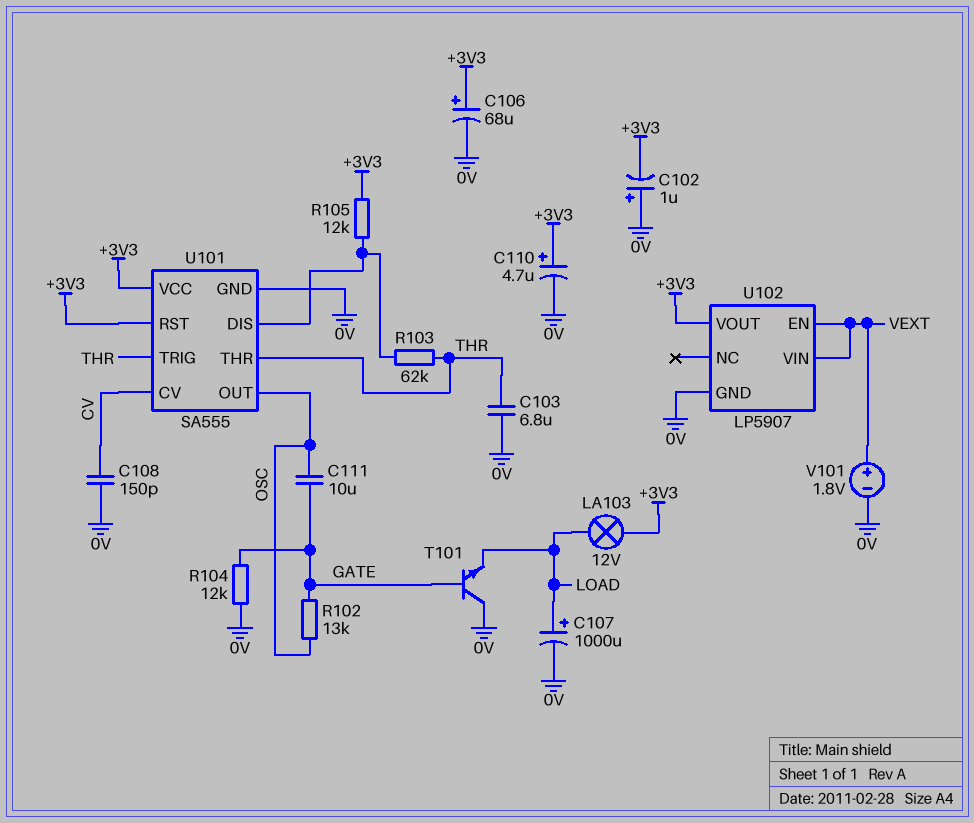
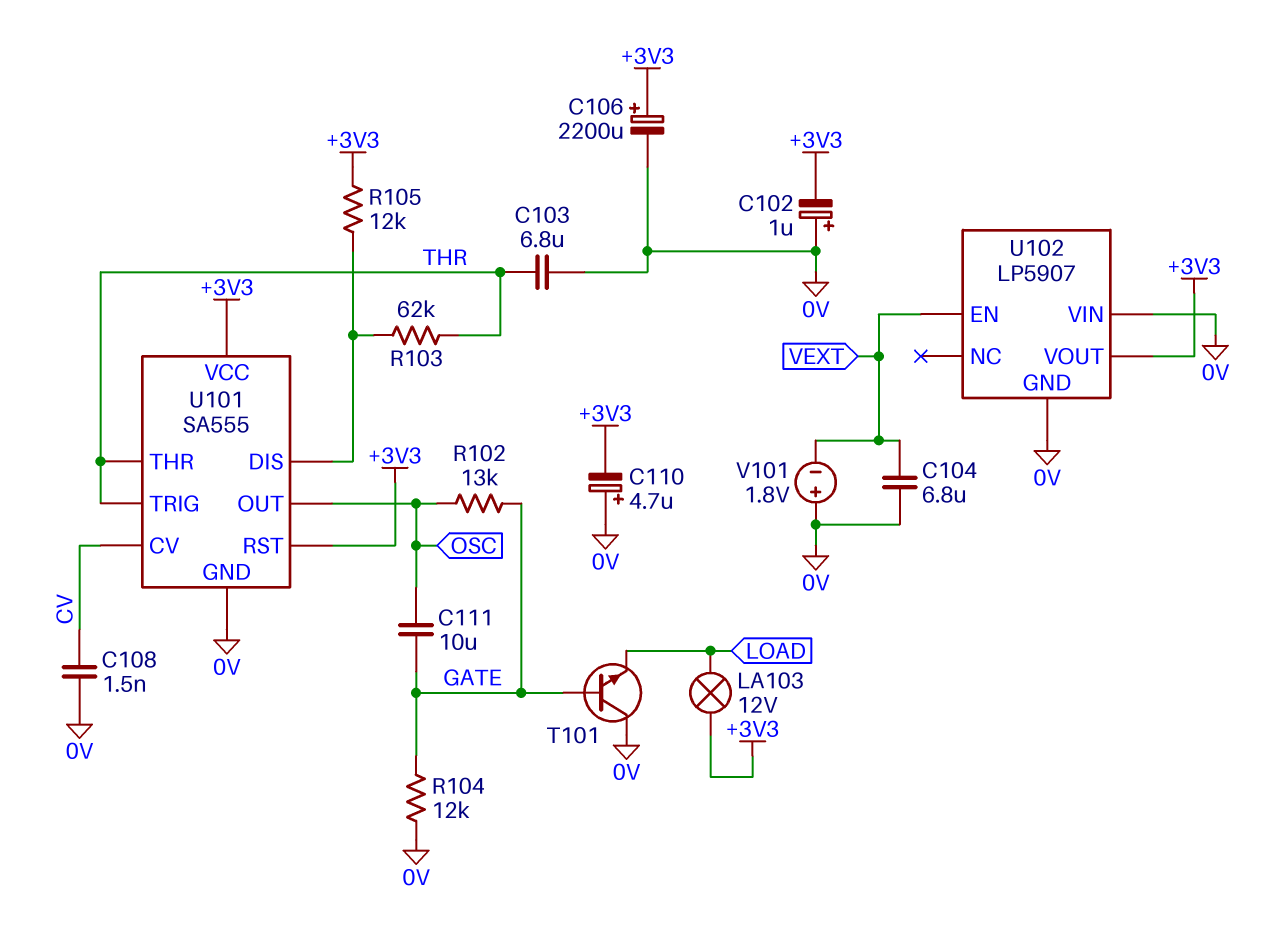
C104: none -> 6.8uF (0V, VEXT)
C106: 68uF (plus +3V3, minus 0V) -> 2200uF (plus +3V3, minus 0V)
C107: 1000uF (plus LOAD, minus 0V) -> none
C108: 150pF (0V, CV) -> 1.5nF (0V, CV)
C110: 4.7uF (plus +3V3, minus 0V) -> 4.7uF (plus 0V, minus +3V3)
U102 pin VIN: VEXT -> 0V
V101: 1.8V (plus VEXT, minus 0V) -> 1.8V (plus 0V, minus VEXT)

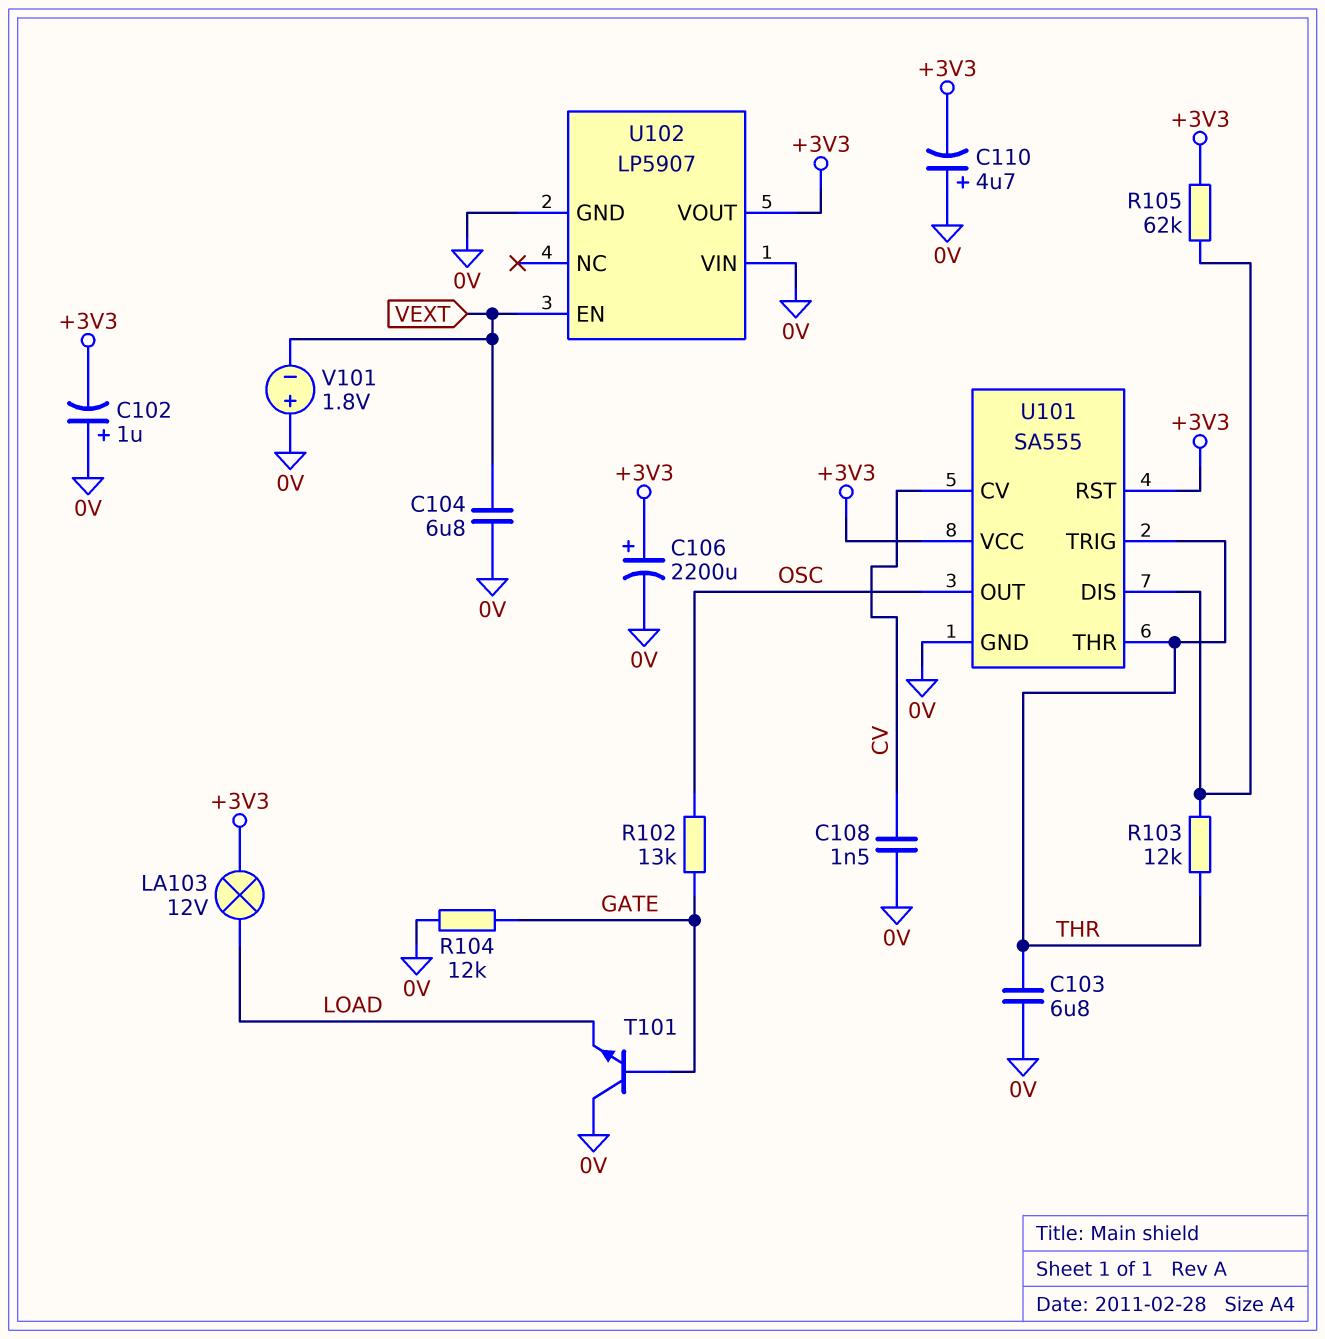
C111: 10uF (GATE, OSC) -> none
R103: 62k (THR, U101/DIS) -> 12k (THR, U101/DIS)
R105: 12k (+3V3, U101/DIS) -> 62k (+3V3, U101/DIS)

